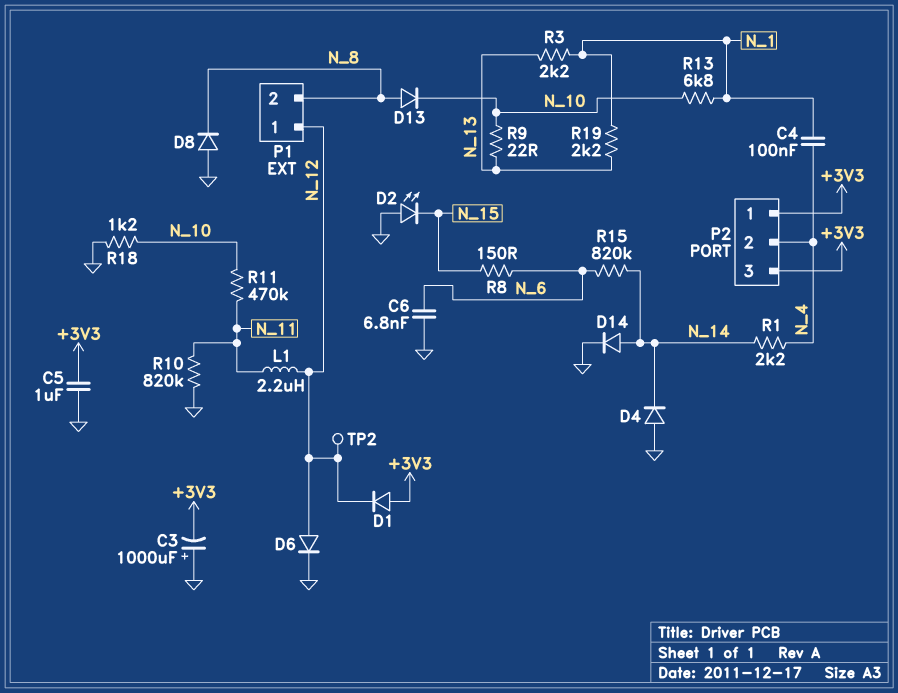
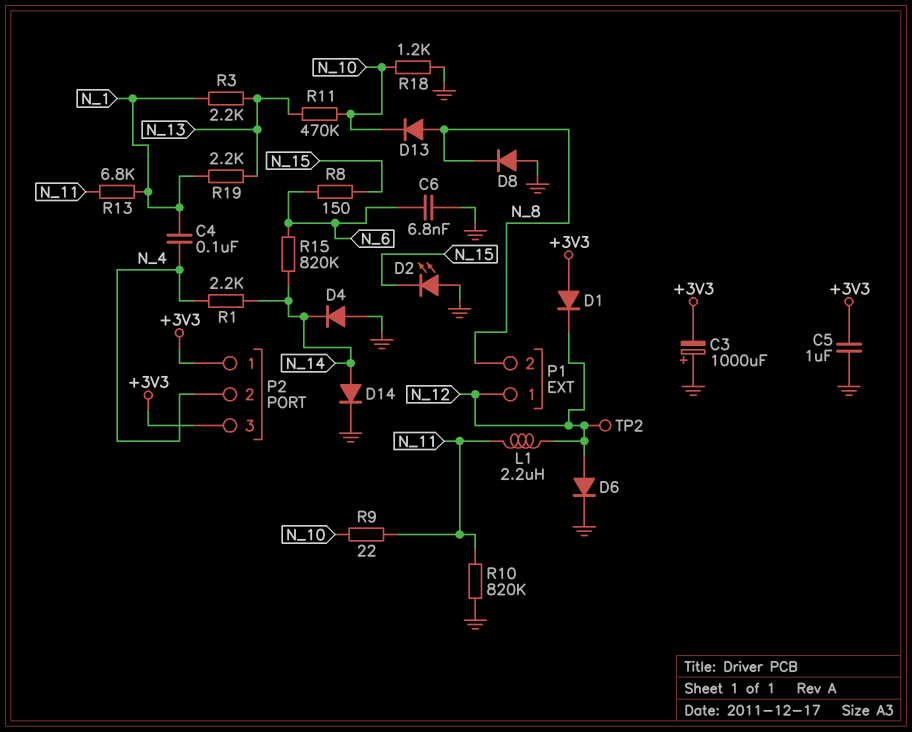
R9: 22 (N_10, N_13) -> 22 (N_10, N_11)
R11: 470k (N_10, N_11) -> 470k (N_10, N_13)
R13: 6.8k (N_1, N_10) -> 6.8k (N_1, N_11)

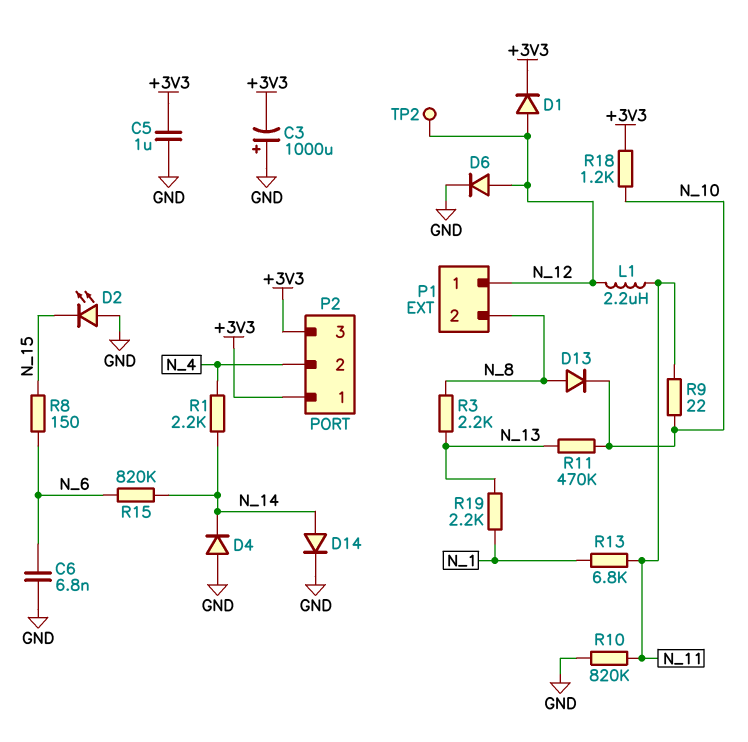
C4: 100nF (N_1, N_4) -> none
D1: diode (A +3V3, K N_12) -> diode (A N_12, K +3V3)
D8: diode (A GND, K N_8) -> none
R3: 2.2k (N_1, N_13) -> 2.2k (N_8, N_13)
R18: 1.2k (GND, N_10) -> 1.2k (+3V3, N_10)

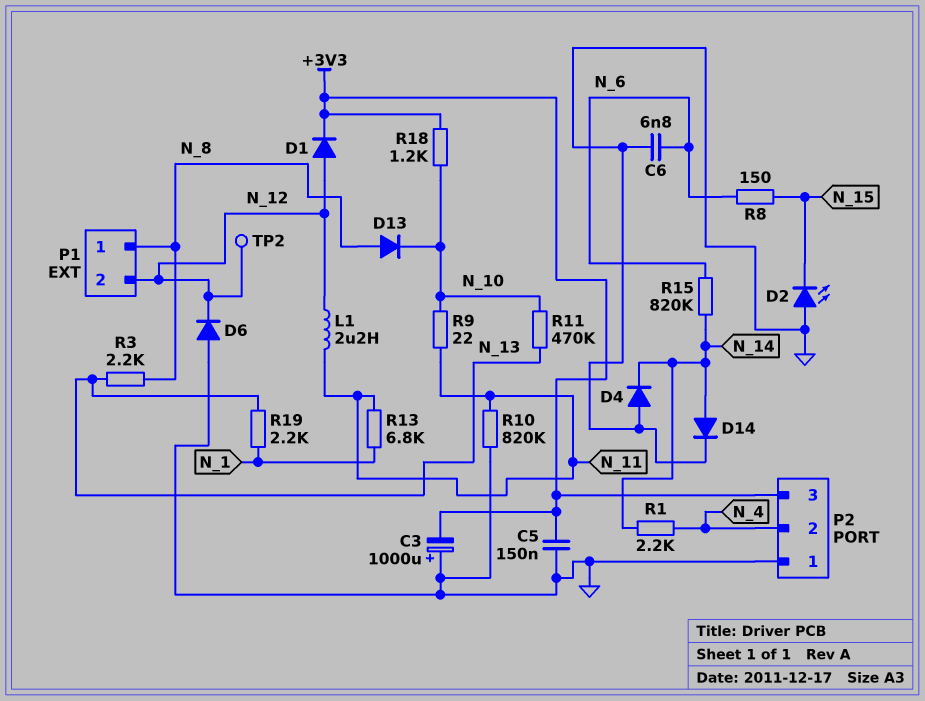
C5: 1uF (+3V3, GND) -> 150nF (+3V3, GND)
D6: diode (A N_12, K GND) -> diode (A GND, K N_12)
P1 pin 1: N_12 -> N_8
P1 pin 2: N_8 -> N_12
P2 pin 1: +3V3 -> GND

